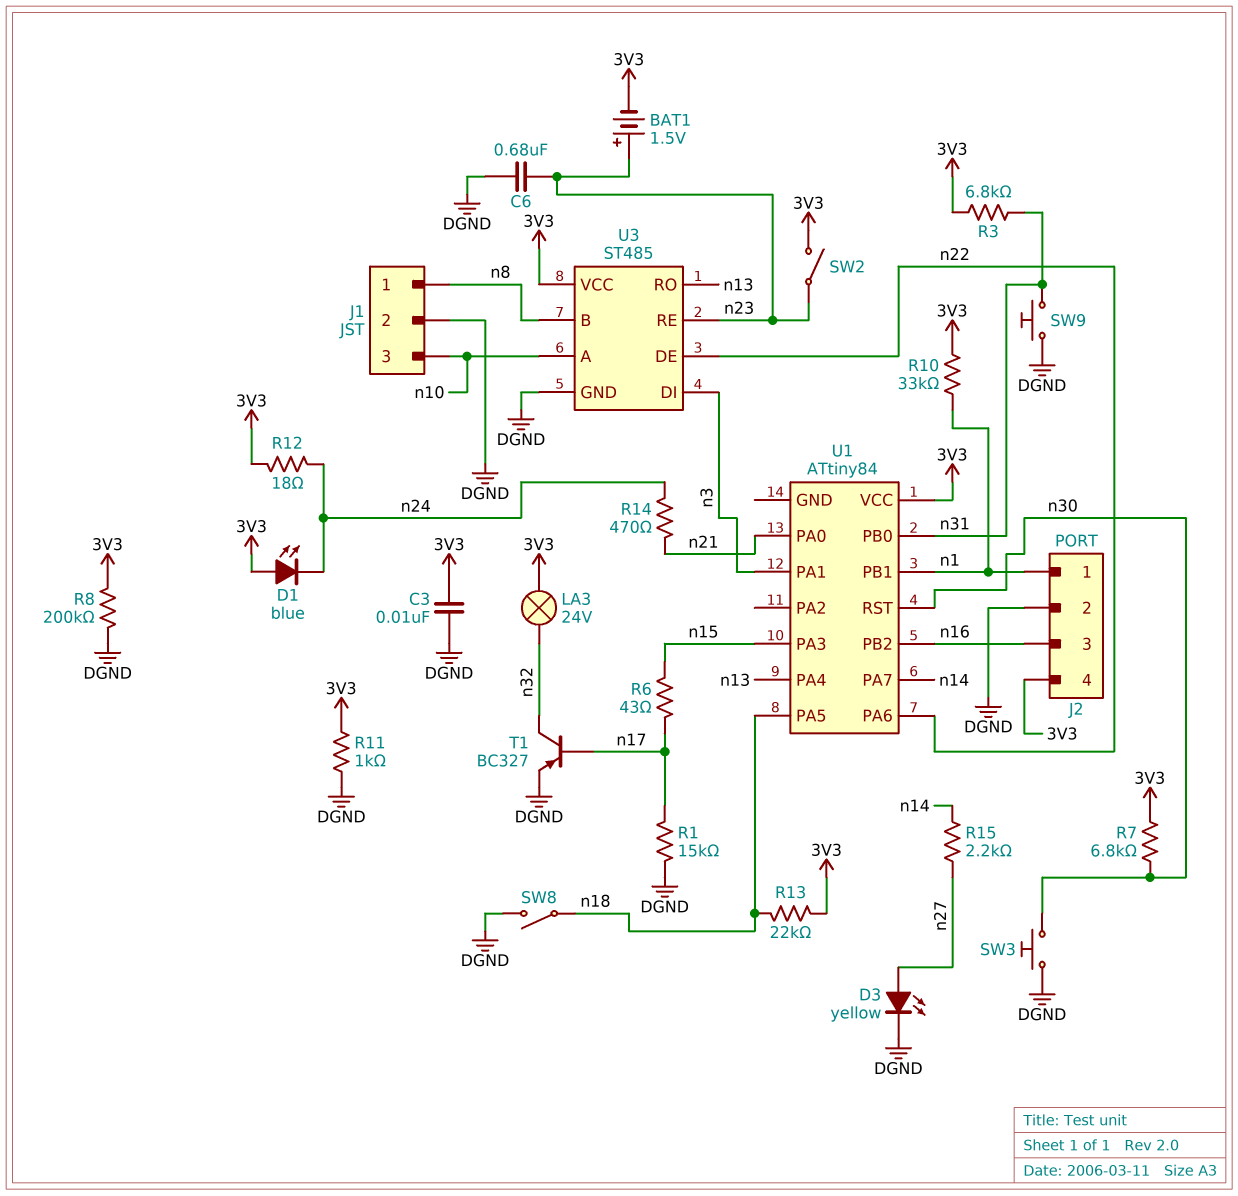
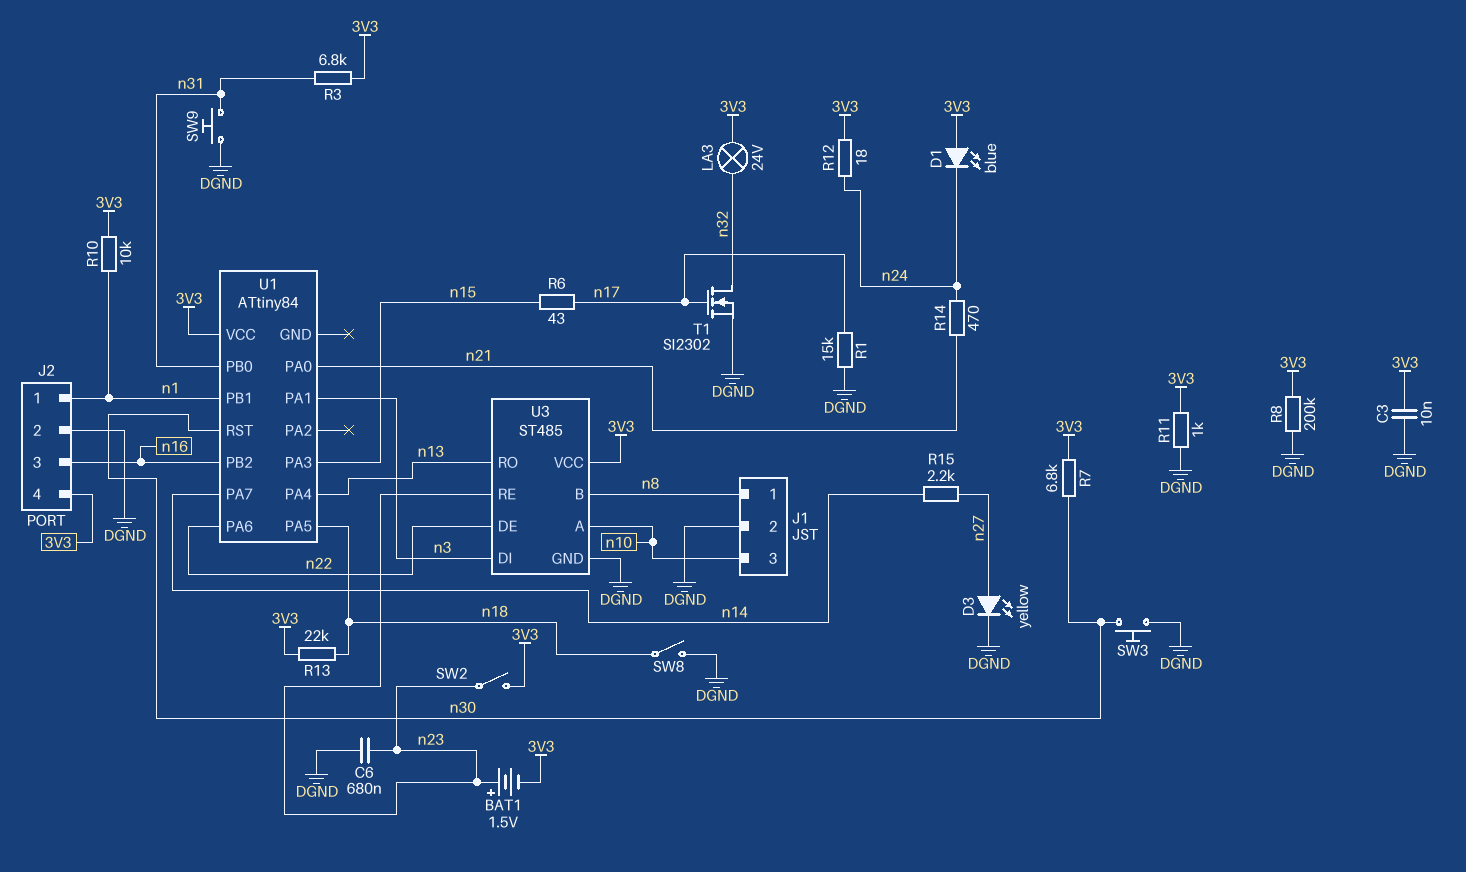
R10: 33k (3V3, n1) -> 10k (3V3, n1)
T1: PNP BC327 (B n17, C n32, E DGND) -> NMOS SI2302 (G n17, D n32, S DGND)

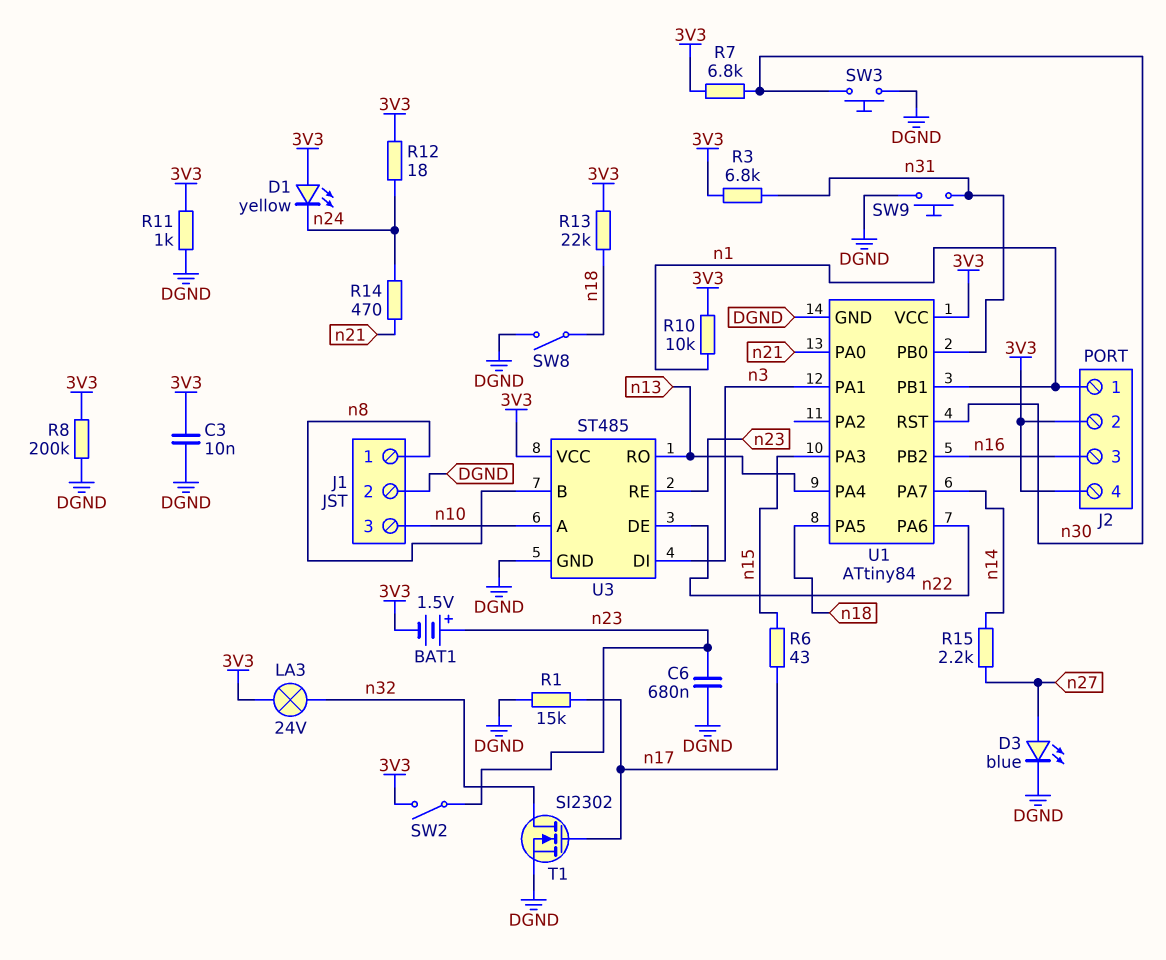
D1: LED blue (A 3V3, K n24) -> LED yellow (A 3V3, K n24)
D3: LED yellow (A n27, K DGND) -> LED blue (A n27, K DGND)
J2 pin 2: DGND -> 3V3
U1 pin GND: none -> DGND

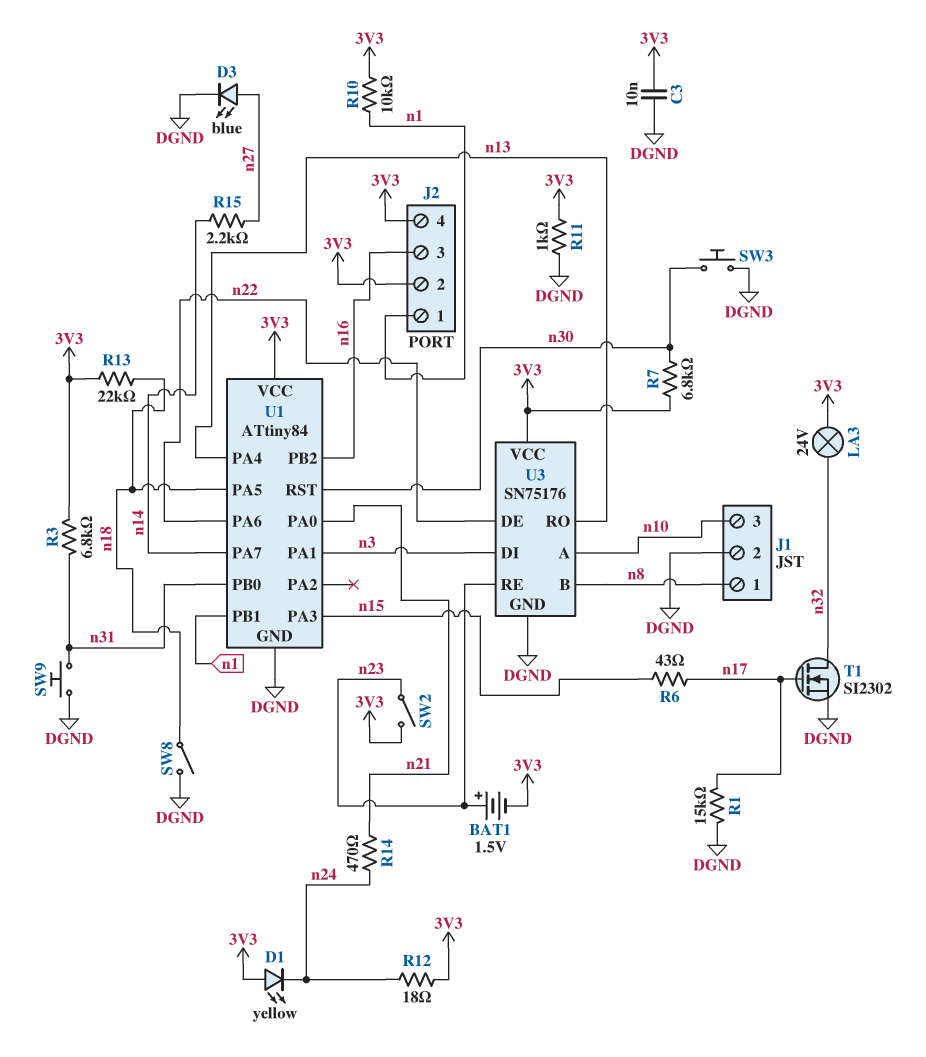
C6: 680nF (DGND, n23) -> none
R8: 200k (3V3, DGND) -> none
U3: ST485 -> SN75176

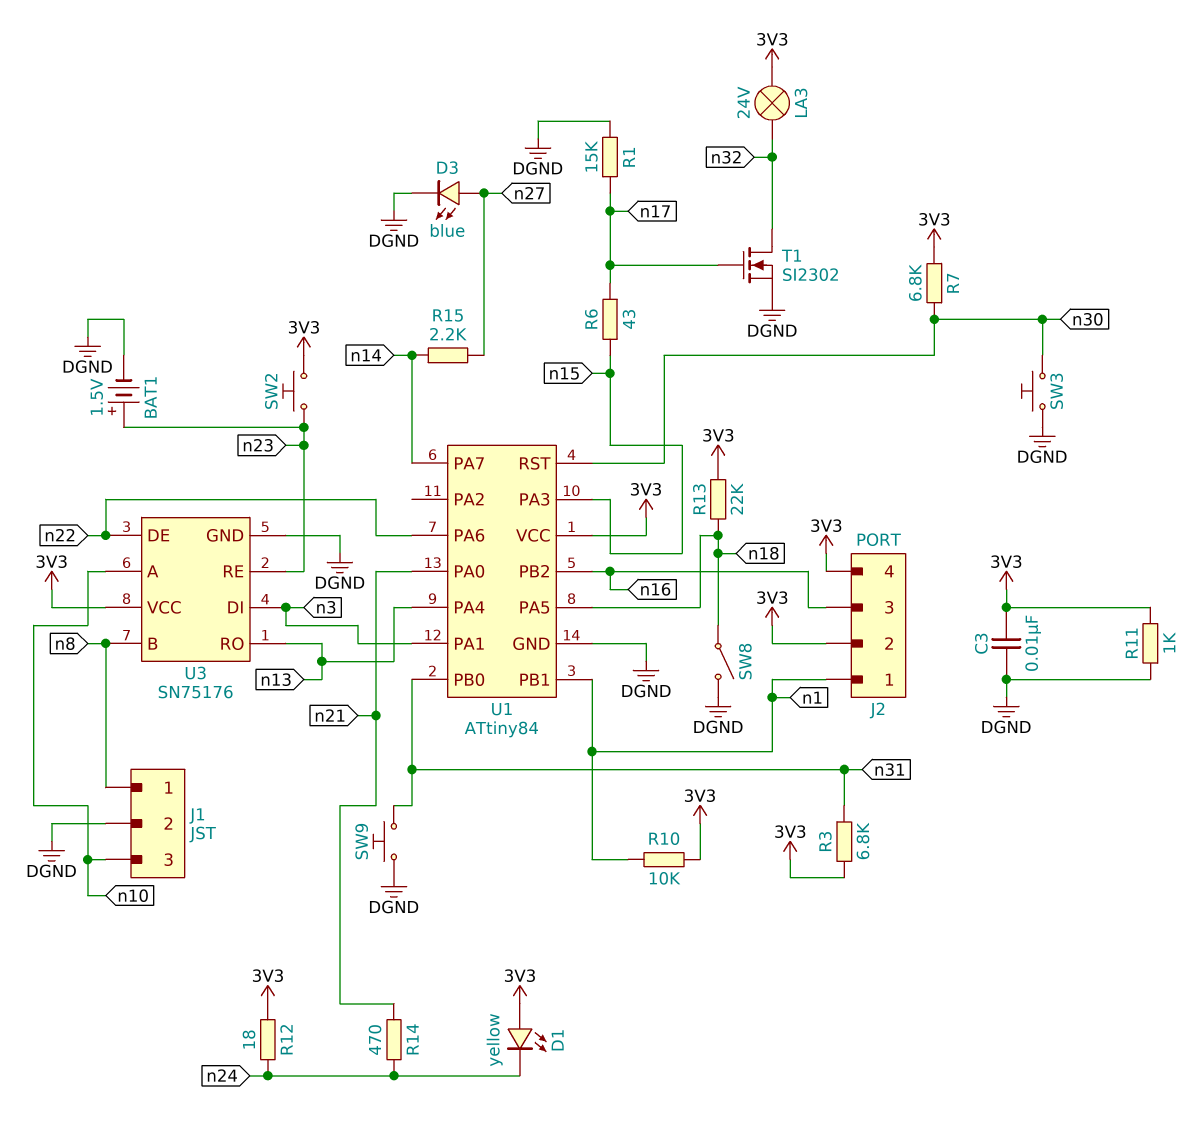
BAT1: 1.5V (plus n23, minus 3V3) -> 1.5V (plus n23, minus DGND)
SW2: switch (3V3, n23) -> button (3V3, n23)

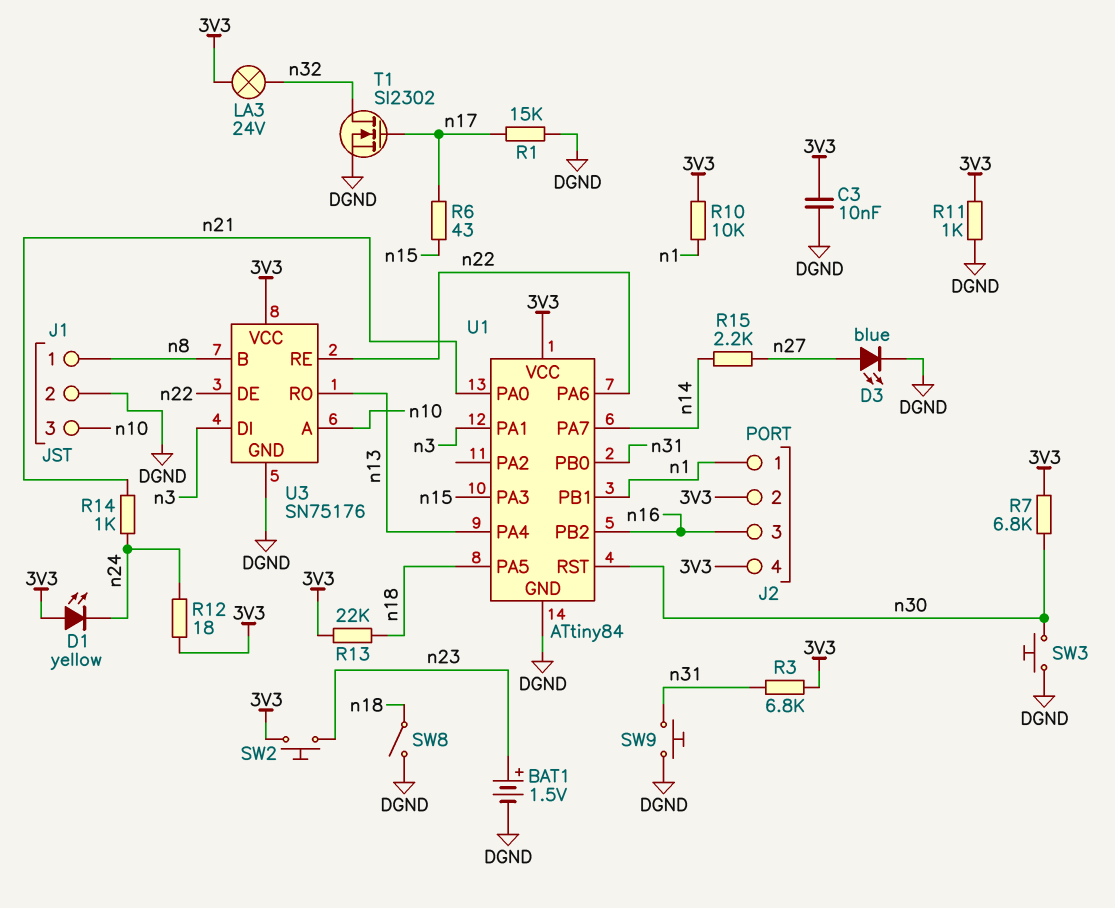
R14: 470 (n21, n24) -> 1k (n21, n24)
U3 pin RE: n23 -> n22

